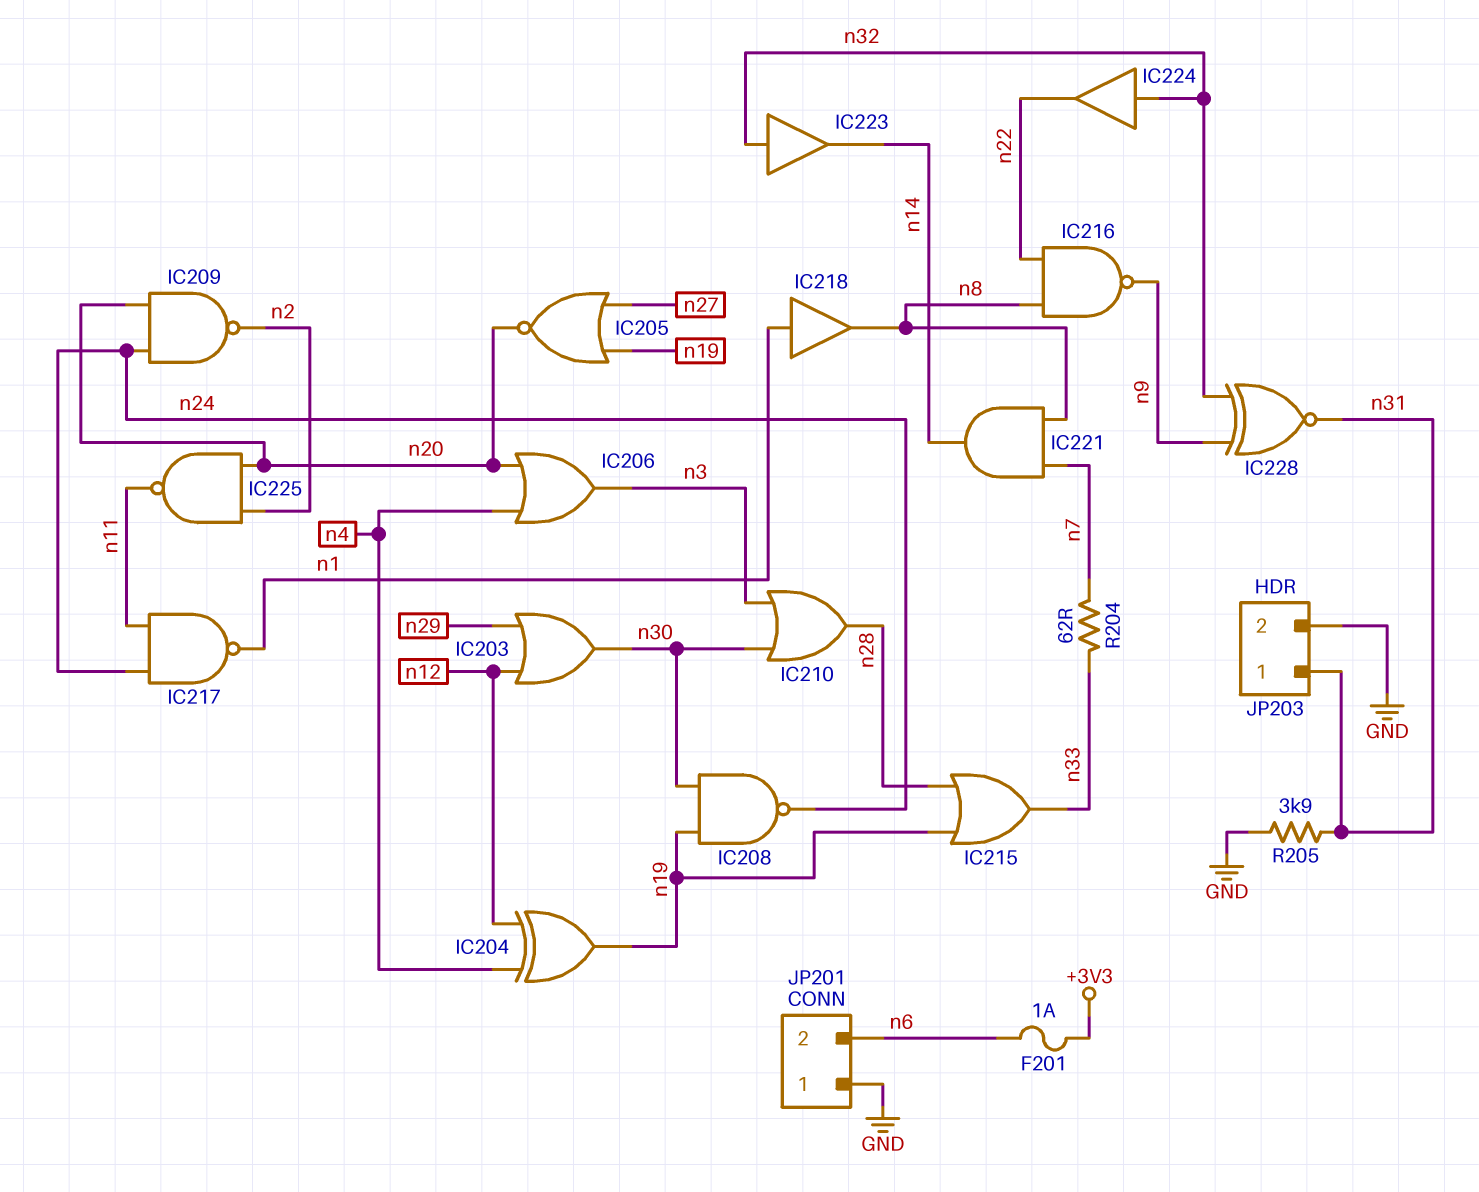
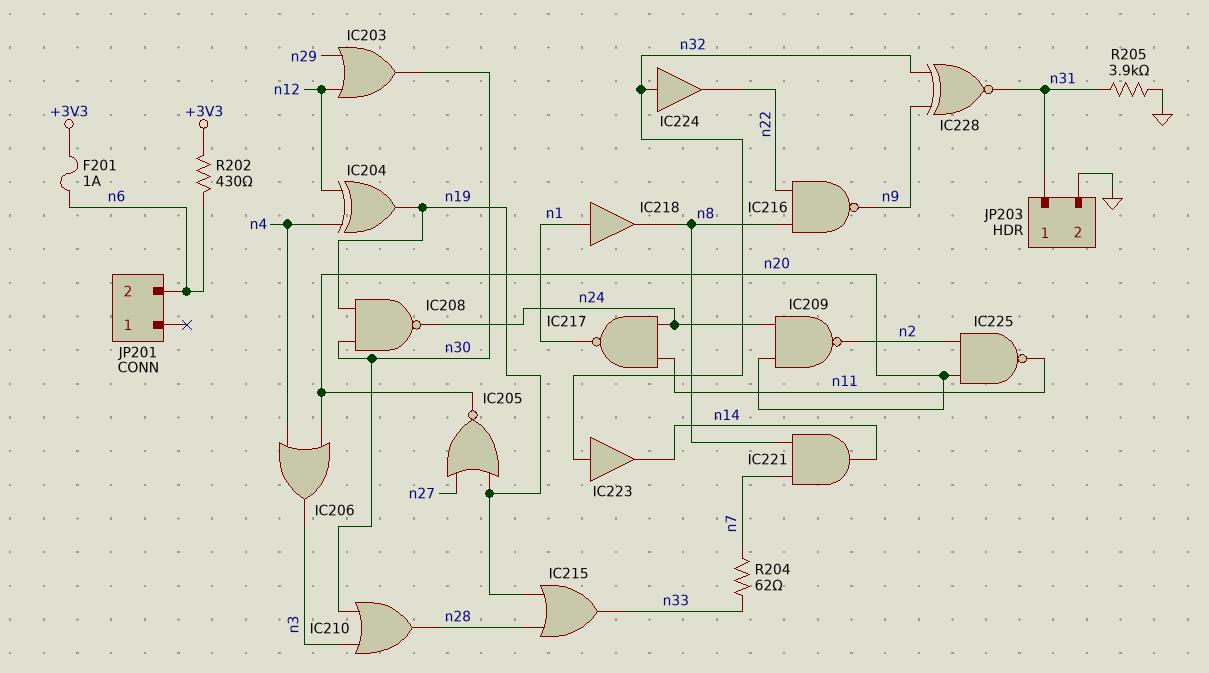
JP201 pin 1: GND -> none
R202: none -> 430 (+3V3, n6)

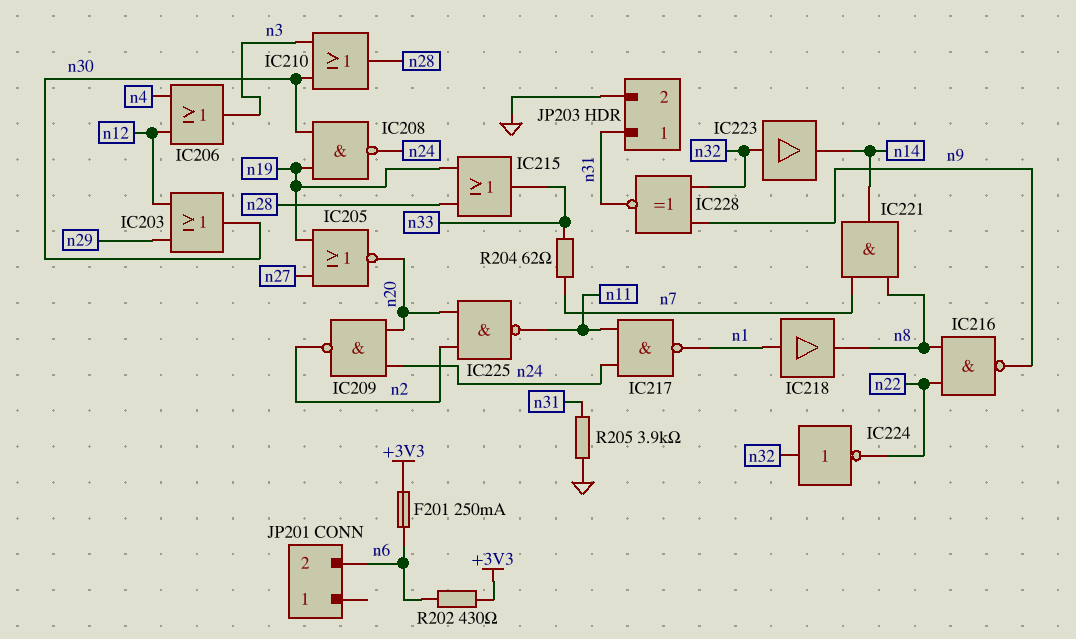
F201: 1A (+3V3, n6) -> 250mA (+3V3, n6)
IC204: XOR (in n4, in n12, out n19) -> none
IC206: OR (in n4, in n20, out n3) -> OR (in n4, in n12, out n3)
IC224: buffer (in n32, out n22) -> NOT (in n32, out n22)

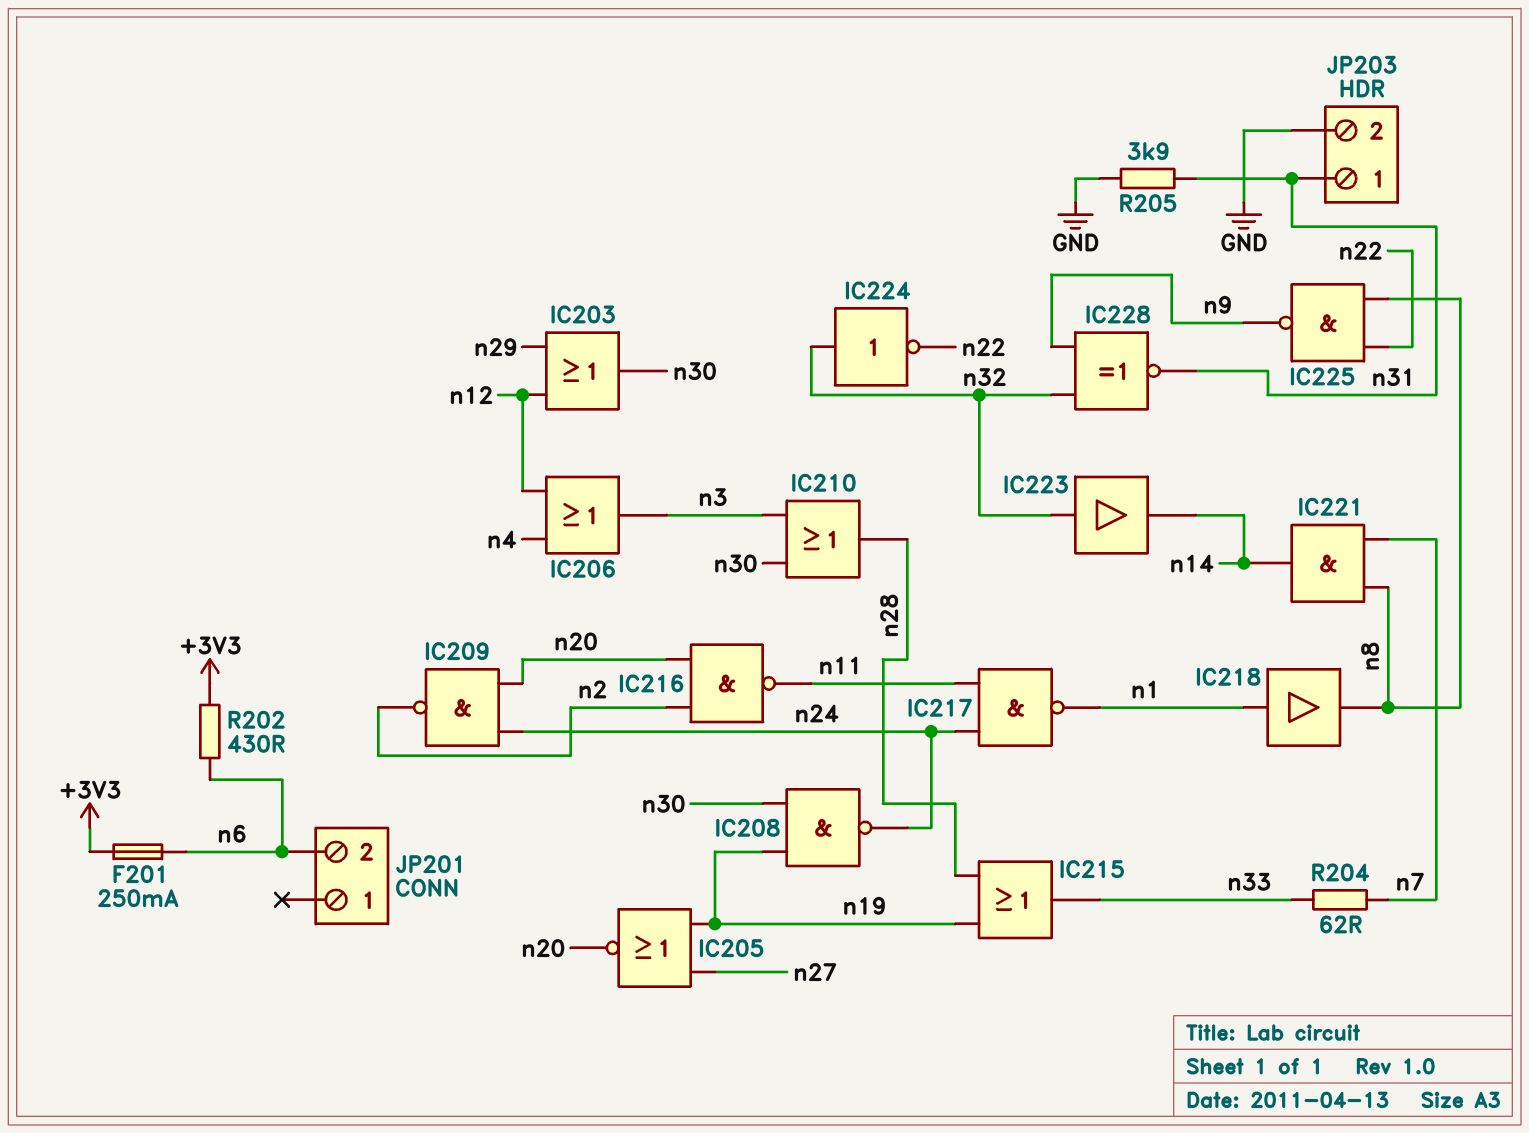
IC216: NAND (in n8, in n22, out n9) -> NAND (in n2, in n20, out n11)
IC225: NAND (in n2, in n20, out n11) -> NAND (in n8, in n22, out n9)

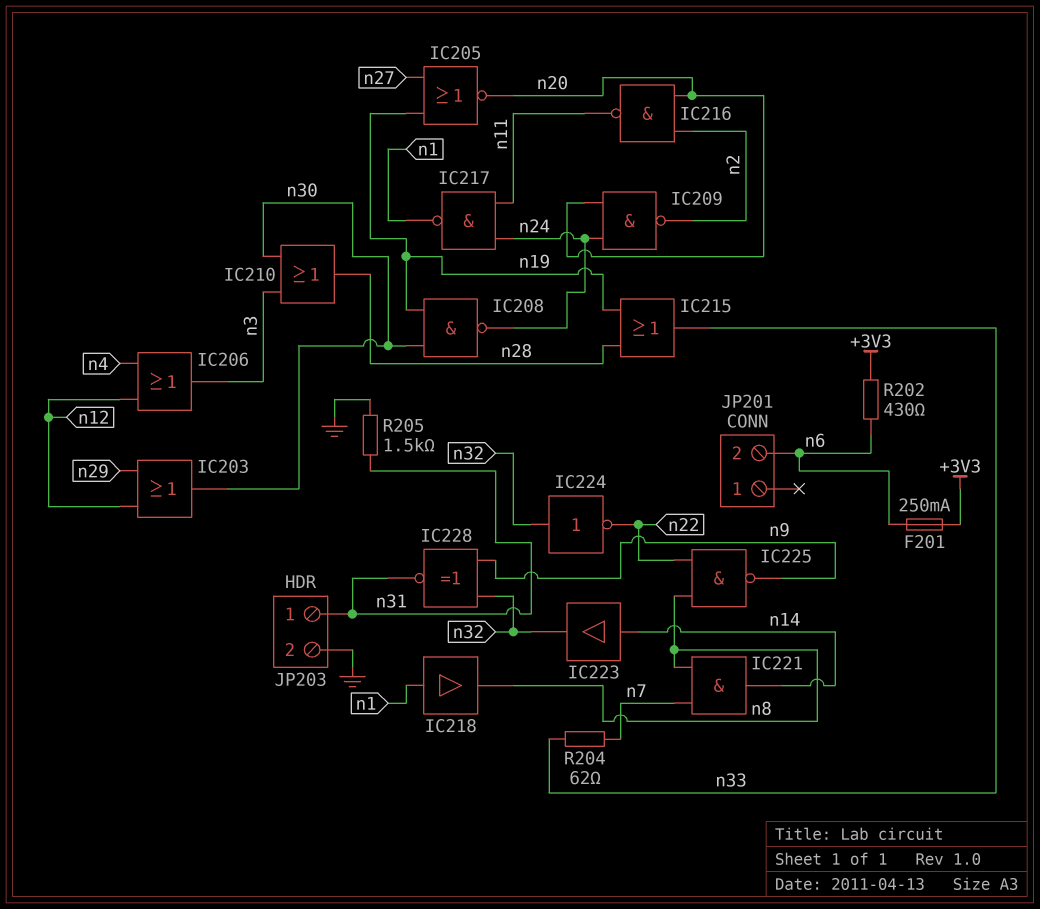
IC223: buffer (in n32, out n14) -> buffer (in n14, out n32)
R205: 3.9k (GND, n31) -> 1.5k (GND, n31)

